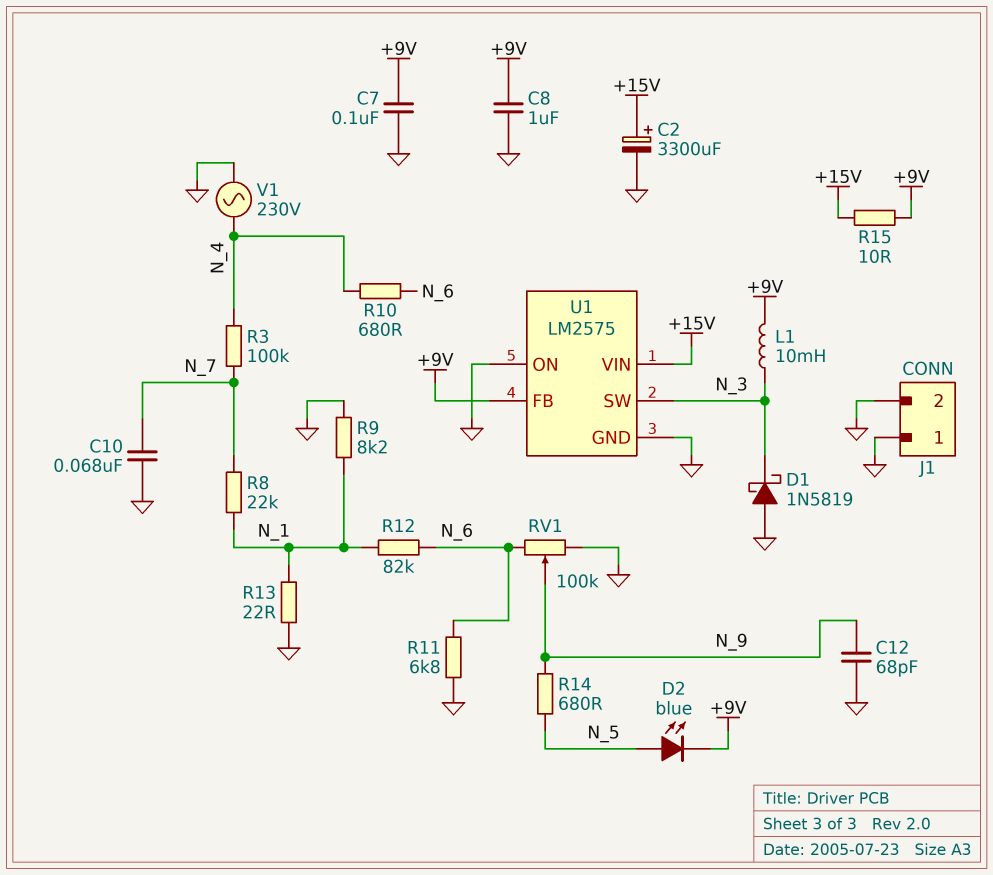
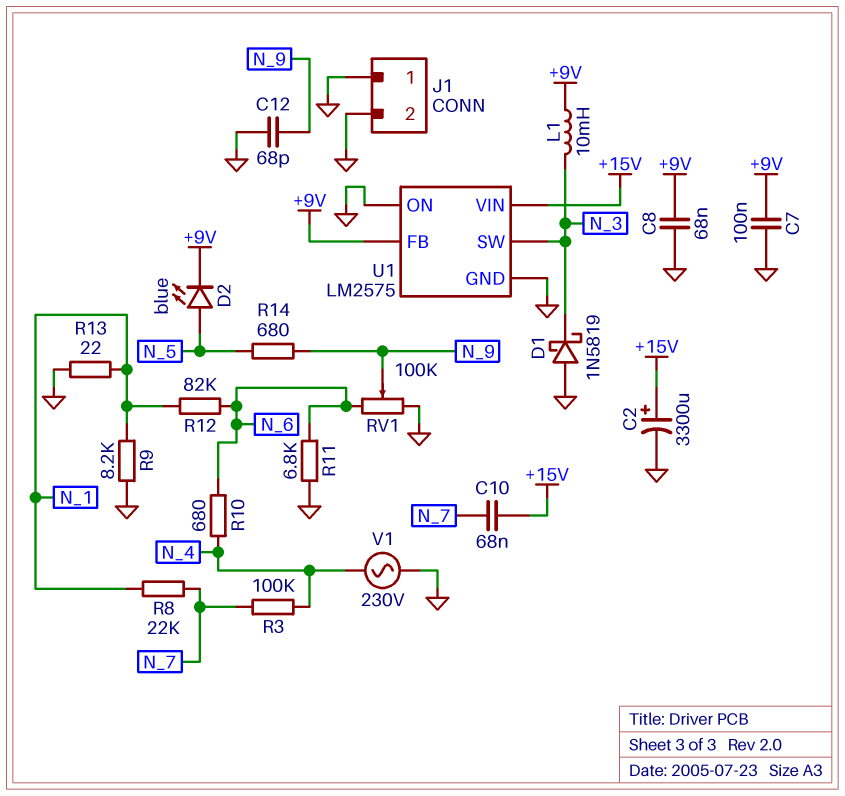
C8: 1uF (+9V, GND) -> 68nF (+9V, GND)
C10: 68nF (GND, N_7) -> 68nF (+15V, N_7)
R15: 10 (+9V, +15V) -> none

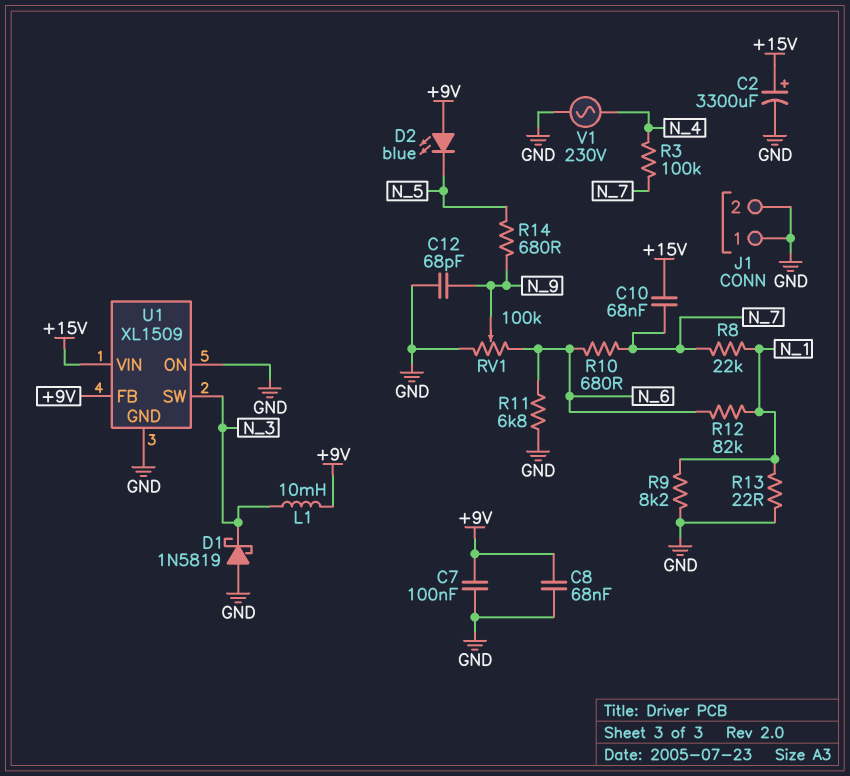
D2: LED blue (A N_5, K +9V) -> LED blue (A +9V, K N_5)
R10: 680 (N_4, N_6) -> 680 (N_6, N_7)
U1: LM2575 -> XL1509

